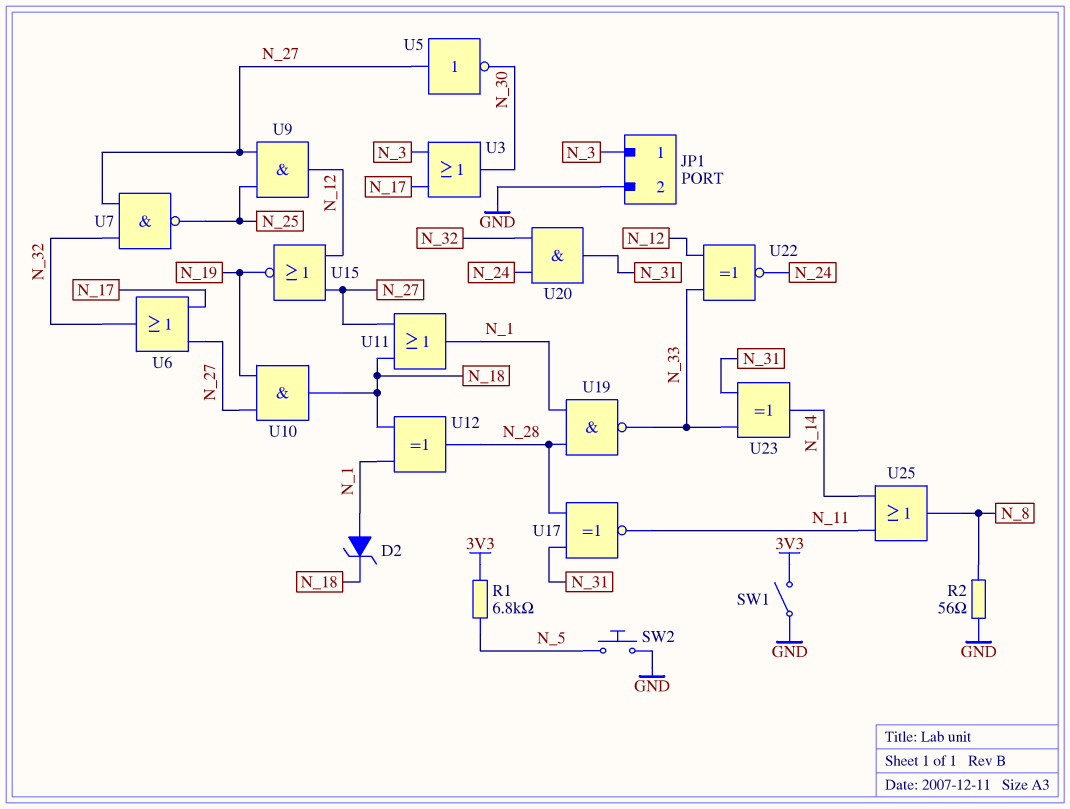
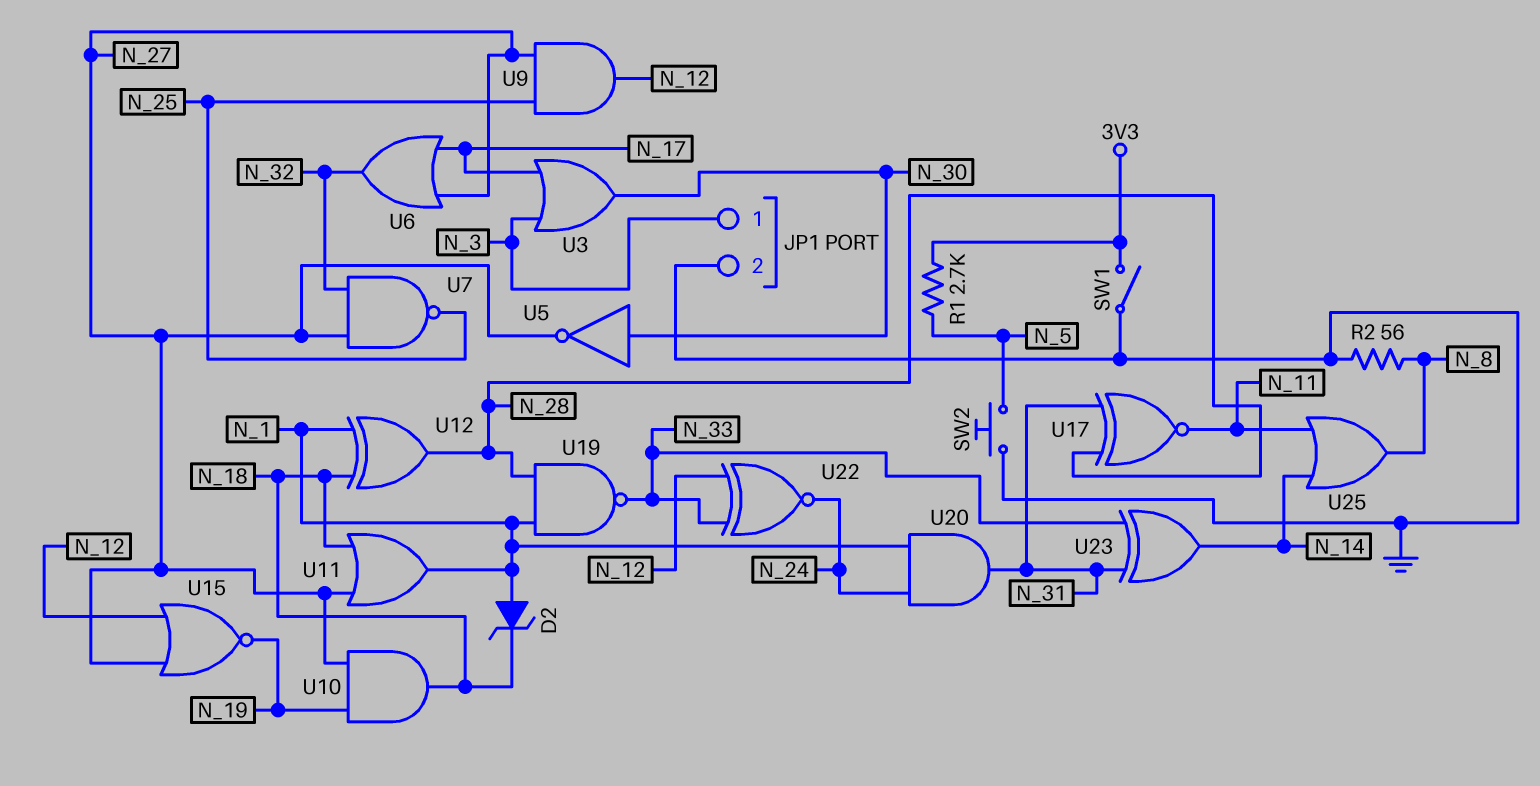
R1: 6.8k (3V3, N_5) -> 2.7k (3V3, N_5)
U5: NOT (in N_27, out N_30) -> NOT (in N_30, out N_27)
U20: AND (in N_24, in N_32, out N_31) -> AND (in N_1, in N_24, out N_31)

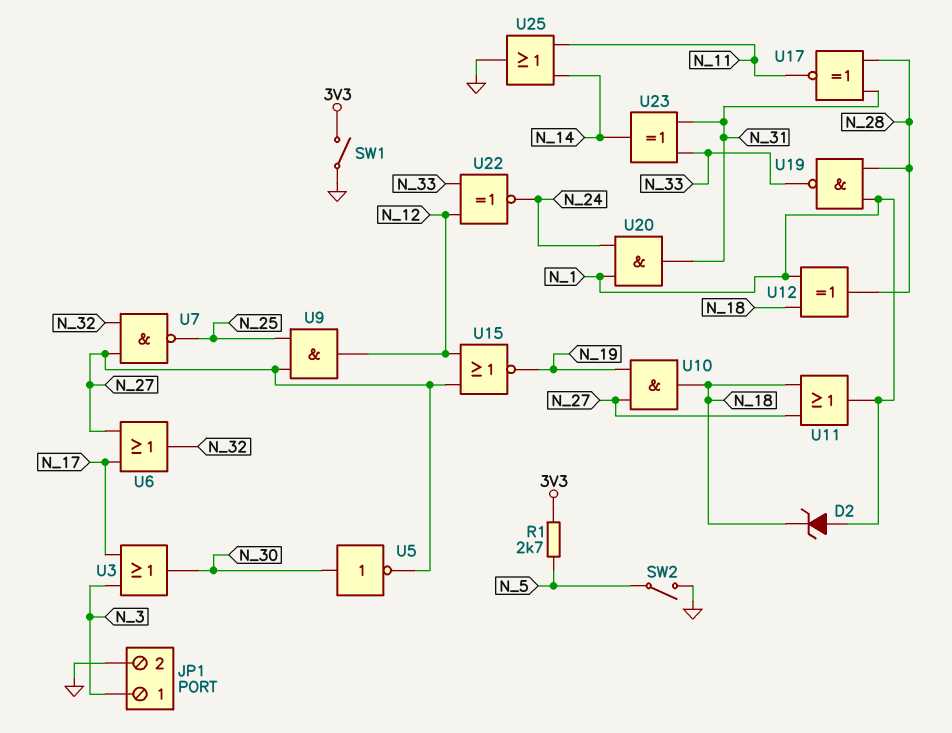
R2: 56 (GND, N_8) -> none
SW2: button (GND, N_5) -> switch (GND, N_5)
U25: OR (in N_11, in N_14, out N_8) -> OR (in N_11, in N_14, out GND)

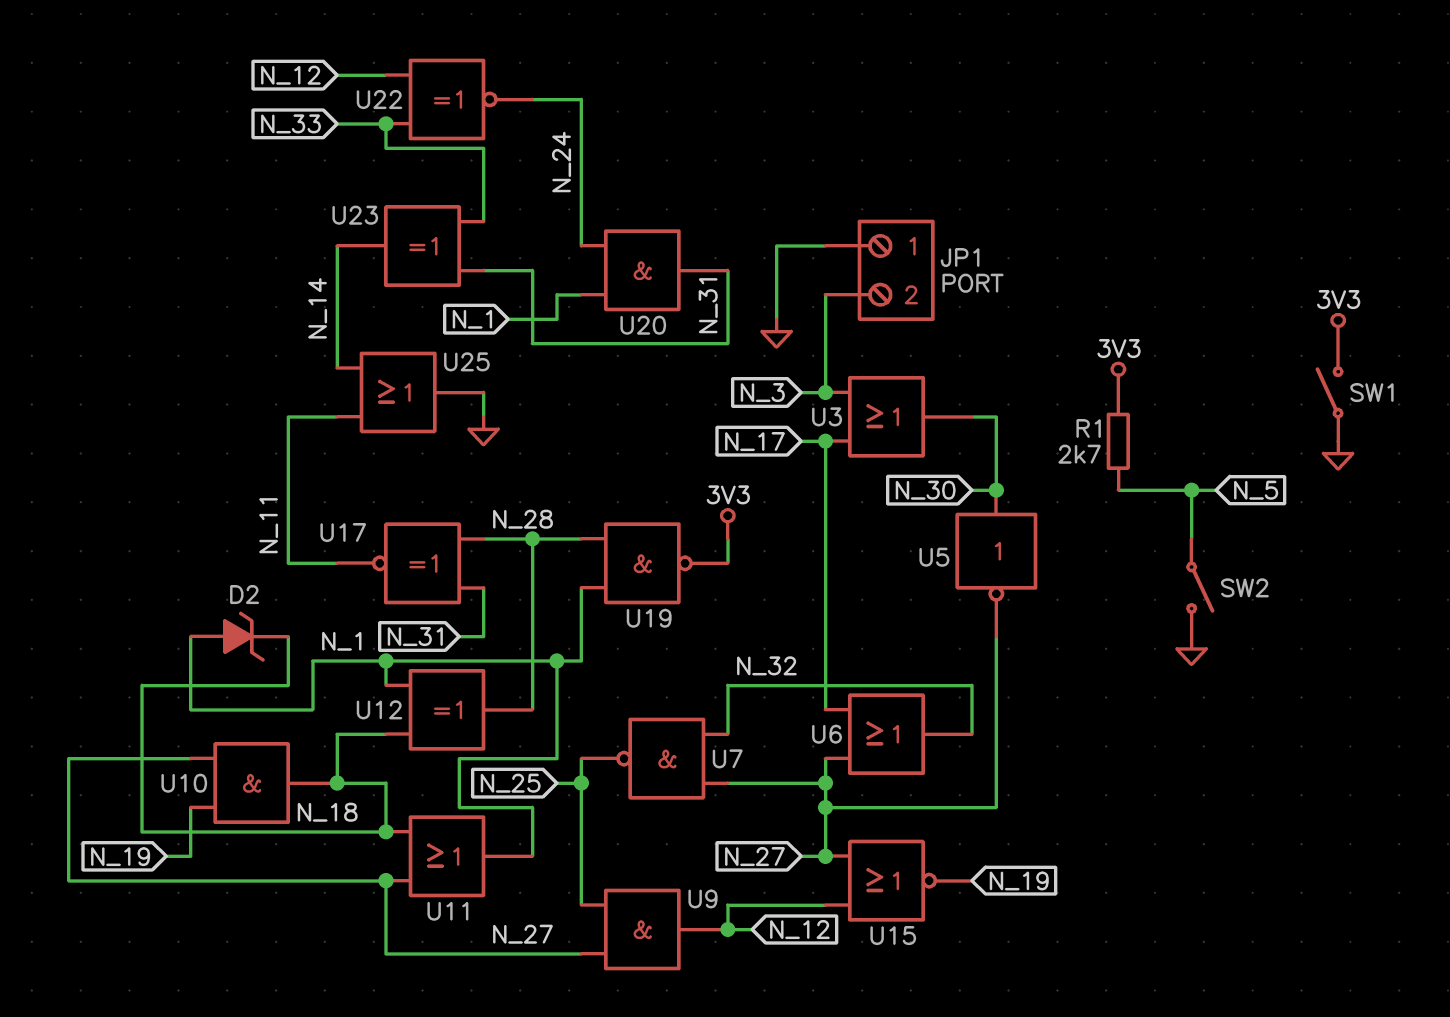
JP1 pin 1: N_3 -> GND
JP1 pin 2: GND -> N_3
U19: NAND (in N_1, in N_28, out N_33) -> NAND (in N_1, in N_28, out 3V3)

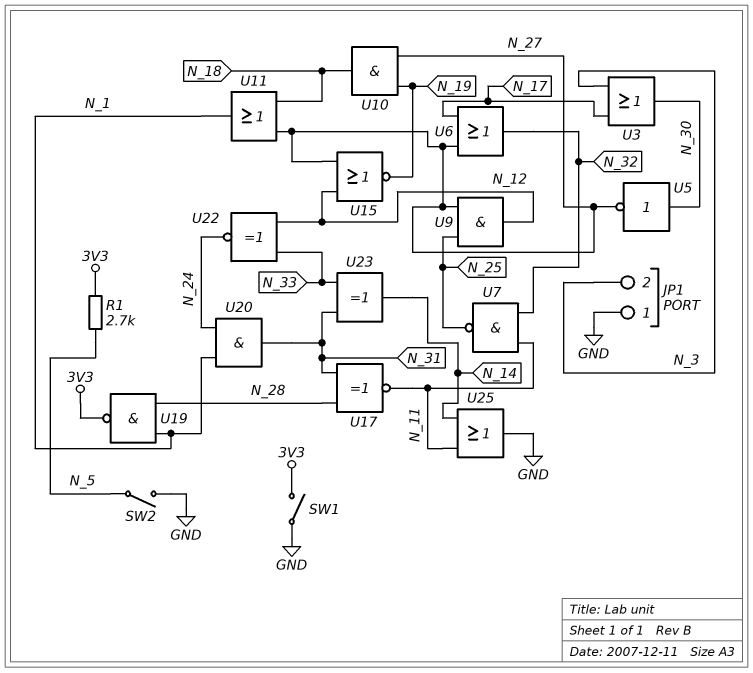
D2: zener (A N_1, K N_18) -> none
U7: NAND (in N_27, in N_32, out N_25) -> NAND (in N_11, in N_32, out N_25)
U12: XOR (in N_1, in N_18, out N_28) -> none

